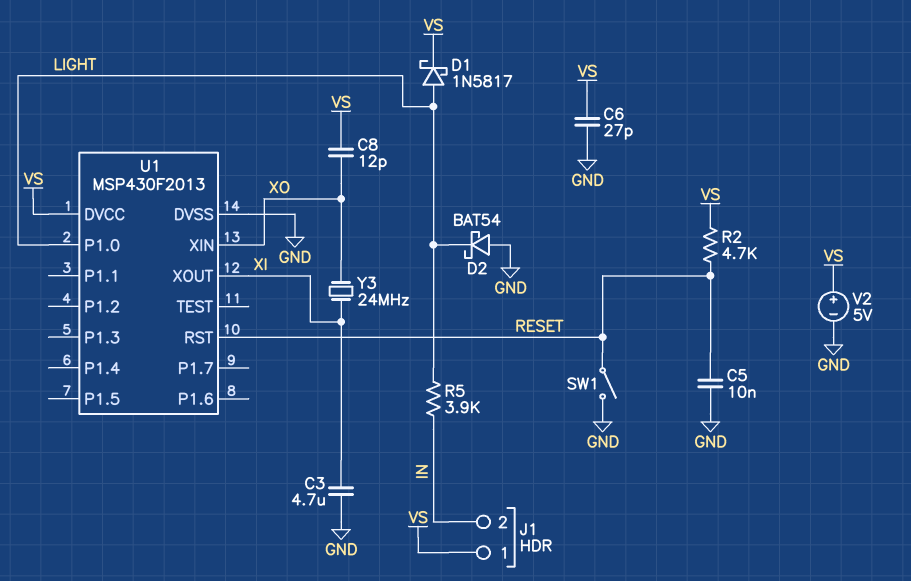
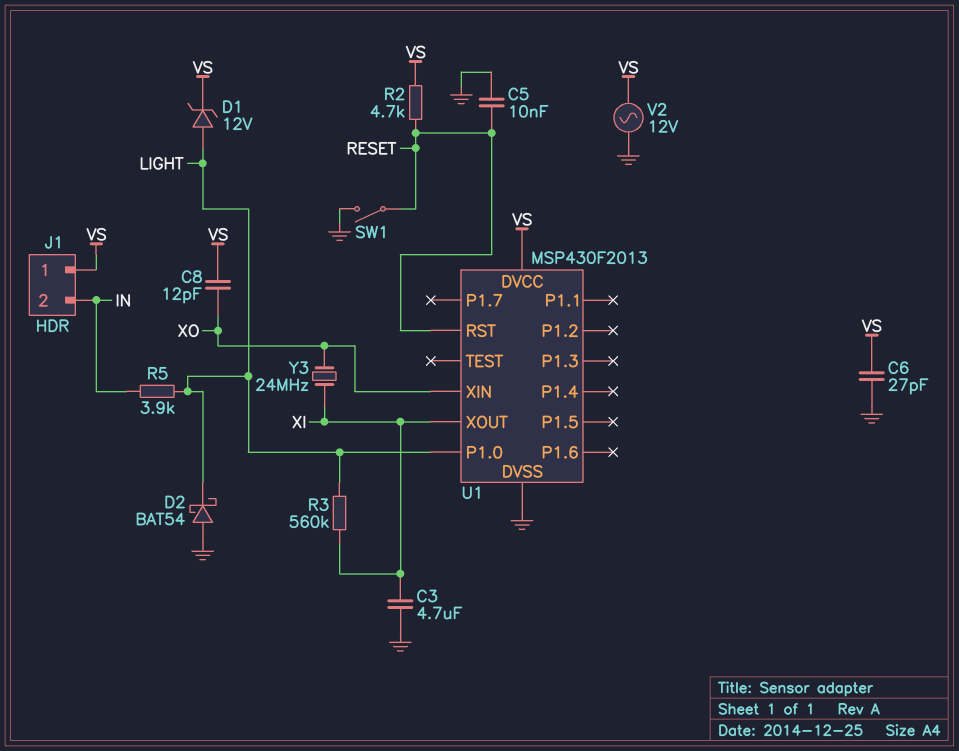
D1: schottky 1N5817 (A LIGHT, K VS) -> zener 12V (A LIGHT, K VS)
R3: none -> 560k (LIGHT, XI)
V2: 5V (plus VS, minus GND) -> AC 12V (GND, VS)

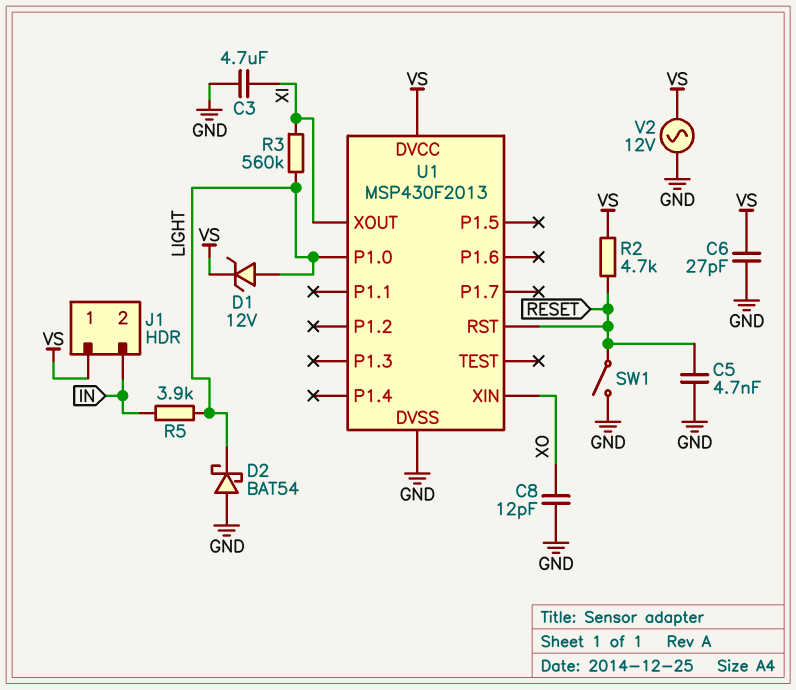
C5: 10nF (GND, RESET) -> 4.7nF (GND, RESET)
C8: 12pF (VS, XO) -> 12pF (GND, XO)
Y3: 24MHz (XI, XO) -> none

